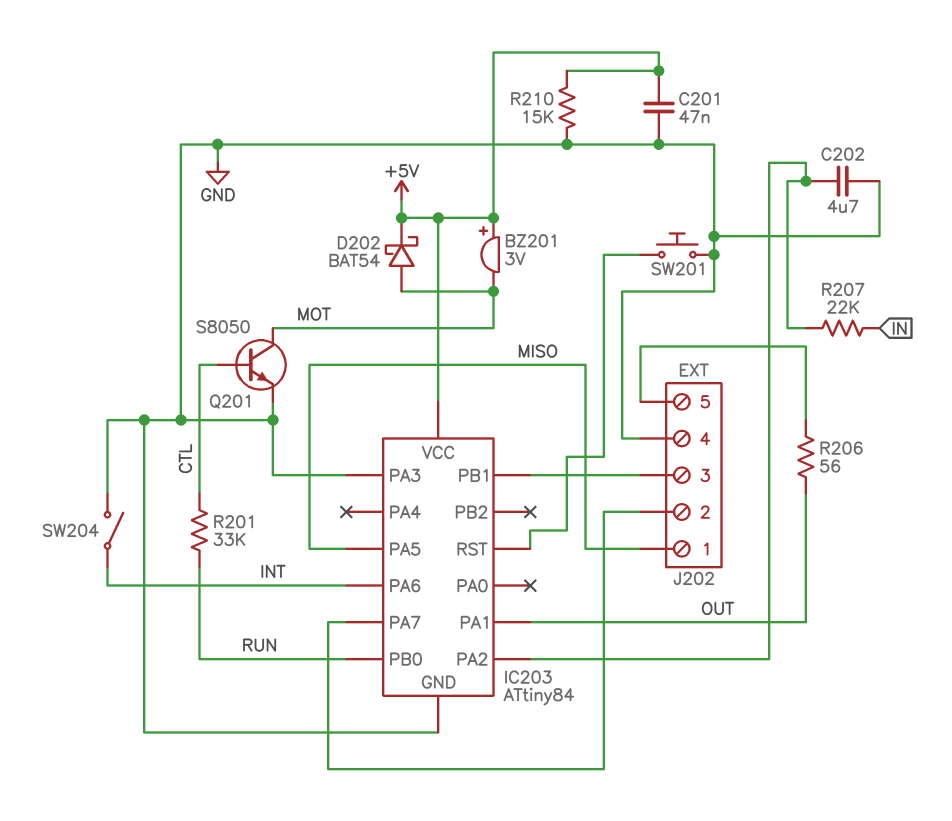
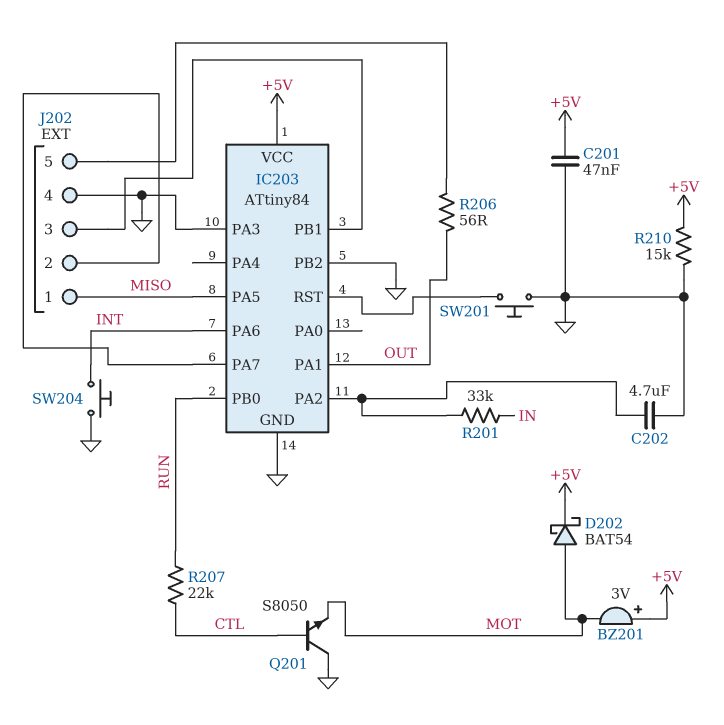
IC203 pin PB2: none -> GND
Q201: NPN S8050 (B CTL, C MOT, E GND) -> NPN S8050 (B CTL, C GND, E MOT)
R201: 33k (CTL, RUN) -> 33k (IC203/PA2, IN)
R207: 22k (IC203/PA2, IN) -> 22k (CTL, RUN)
SW204: switch (GND, INT) -> button (GND, INT)

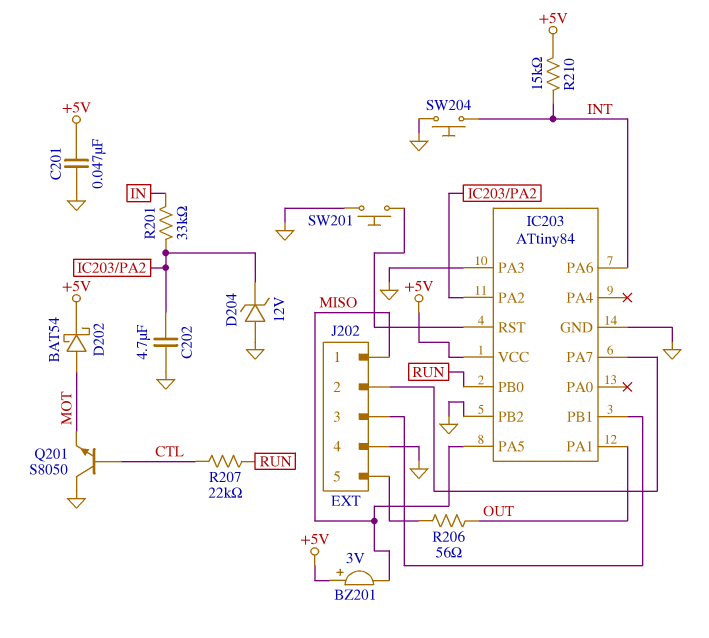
BZ201: buzzer 3V (plus +5V, minus MOT) -> buzzer 3V (plus +5V, minus MISO)
D204: none -> zener 12V (A GND, K IC203/PA2)
R210: 15k (+5V, GND) -> 15k (+5V, INT)

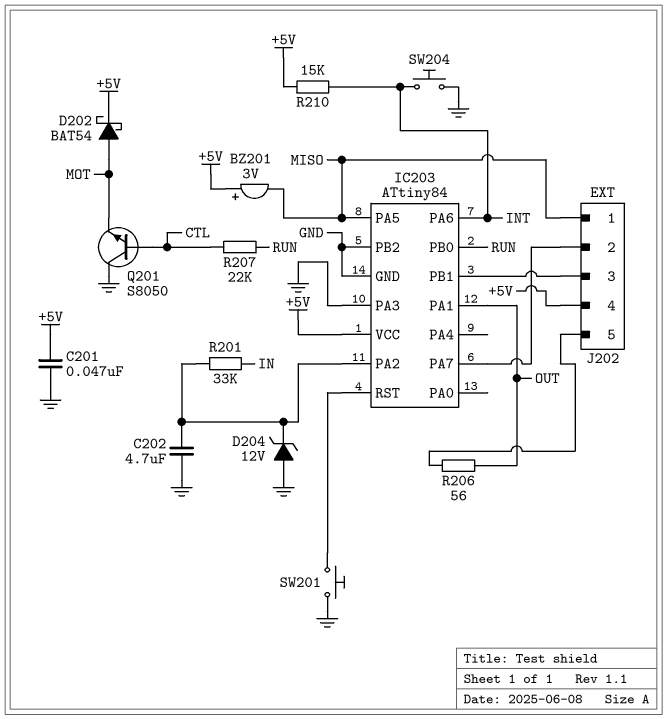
J202 pin 4: GND -> +5V

